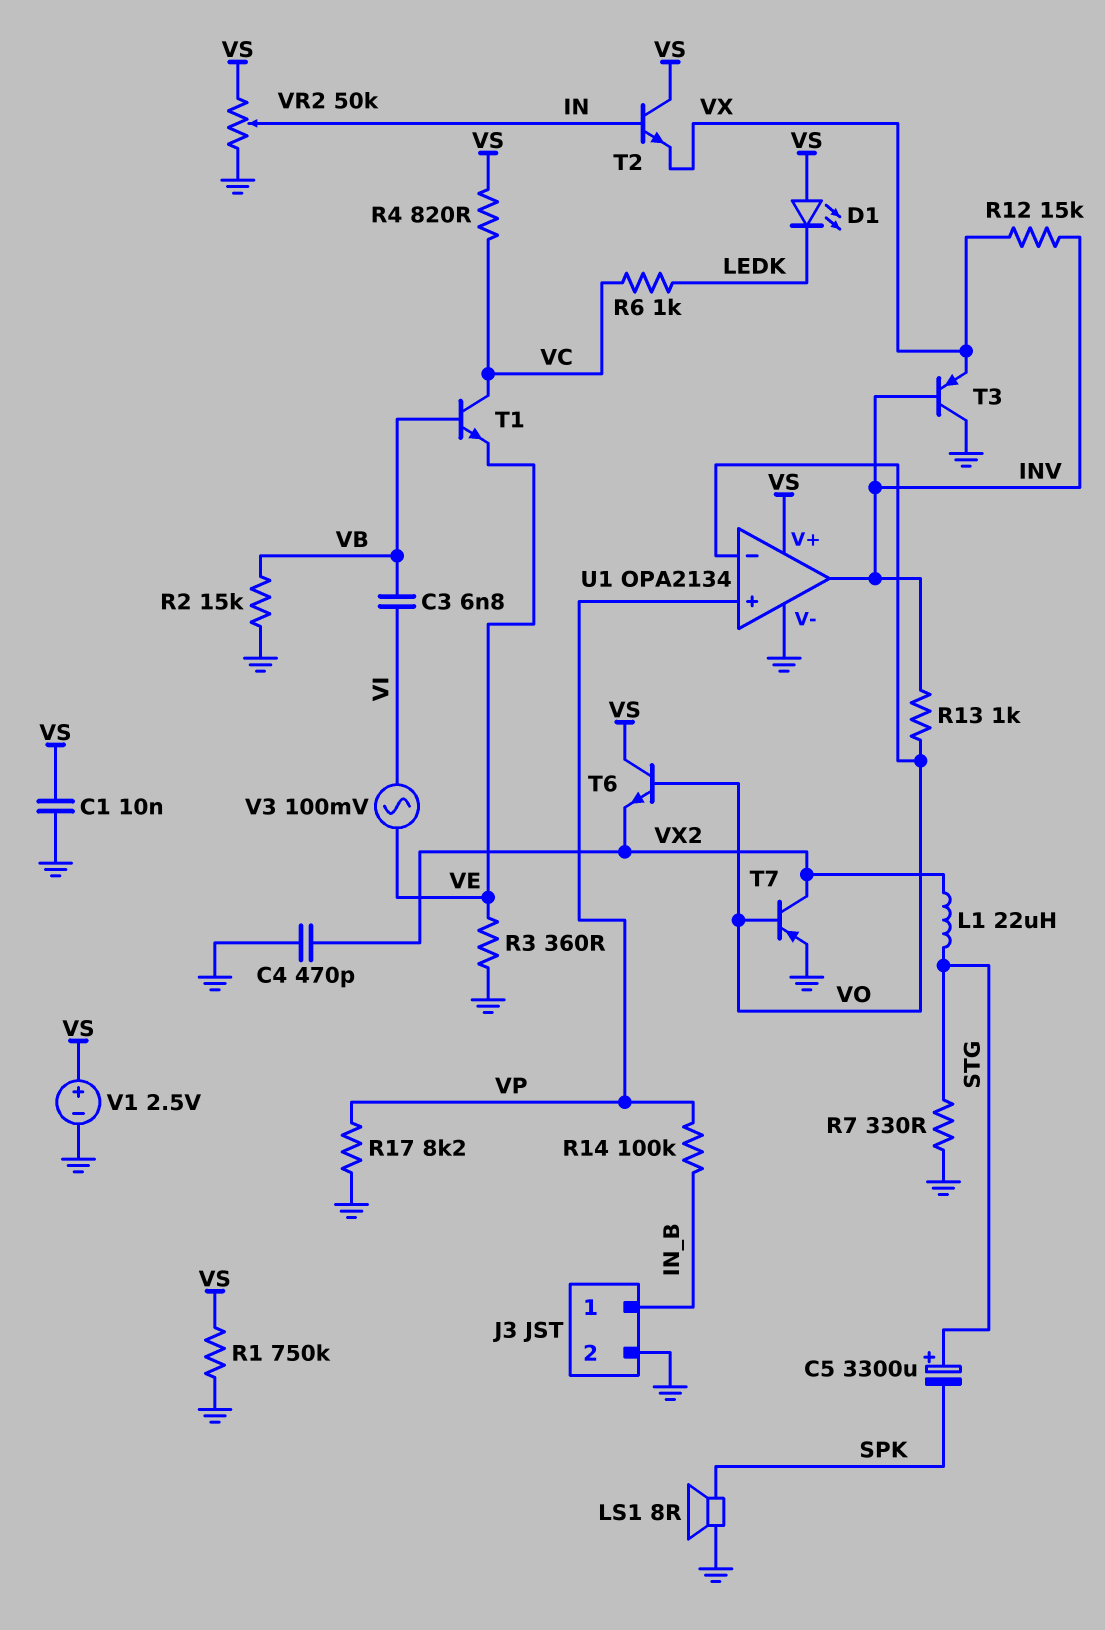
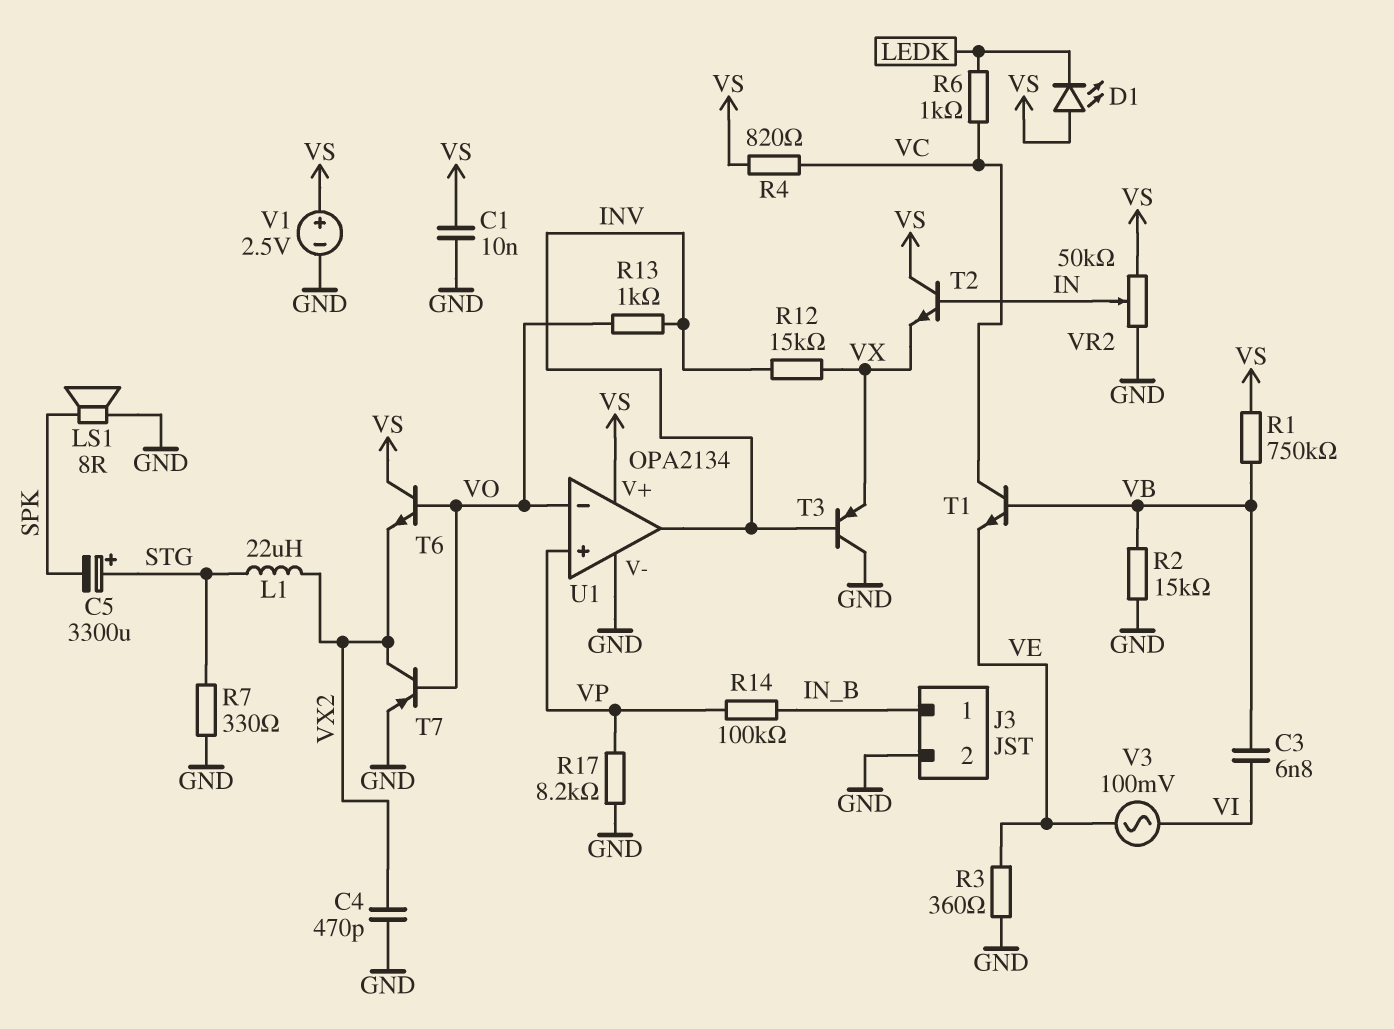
R1: 750k (GND, VS) -> 750k (VB, VS)

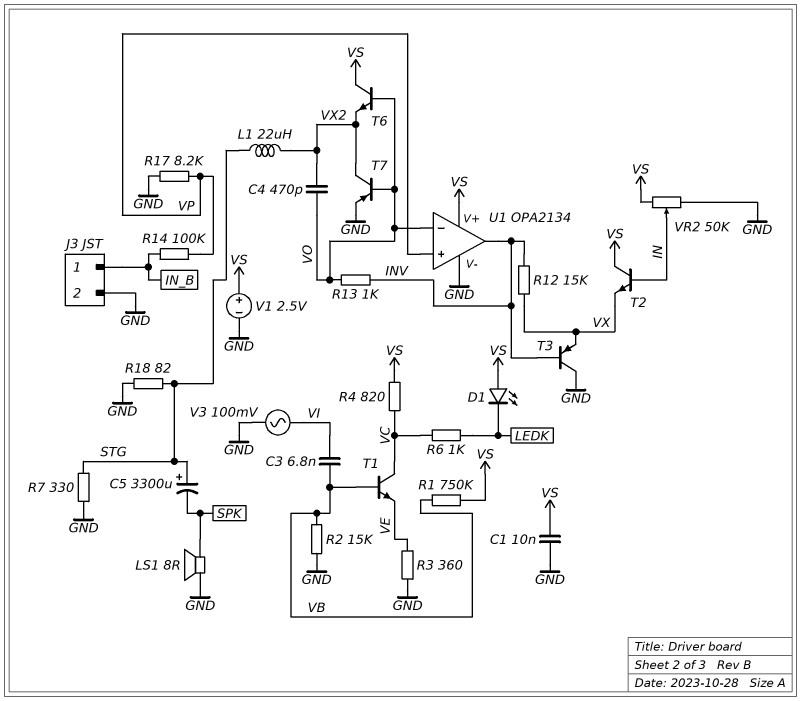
C4: 470pF (GND, VX2) -> 470pF (VO, VX2)
R18: none -> 82 (GND, STG)
V3: AC 100mV (VE, VI) -> AC 100mV (GND, VI)

